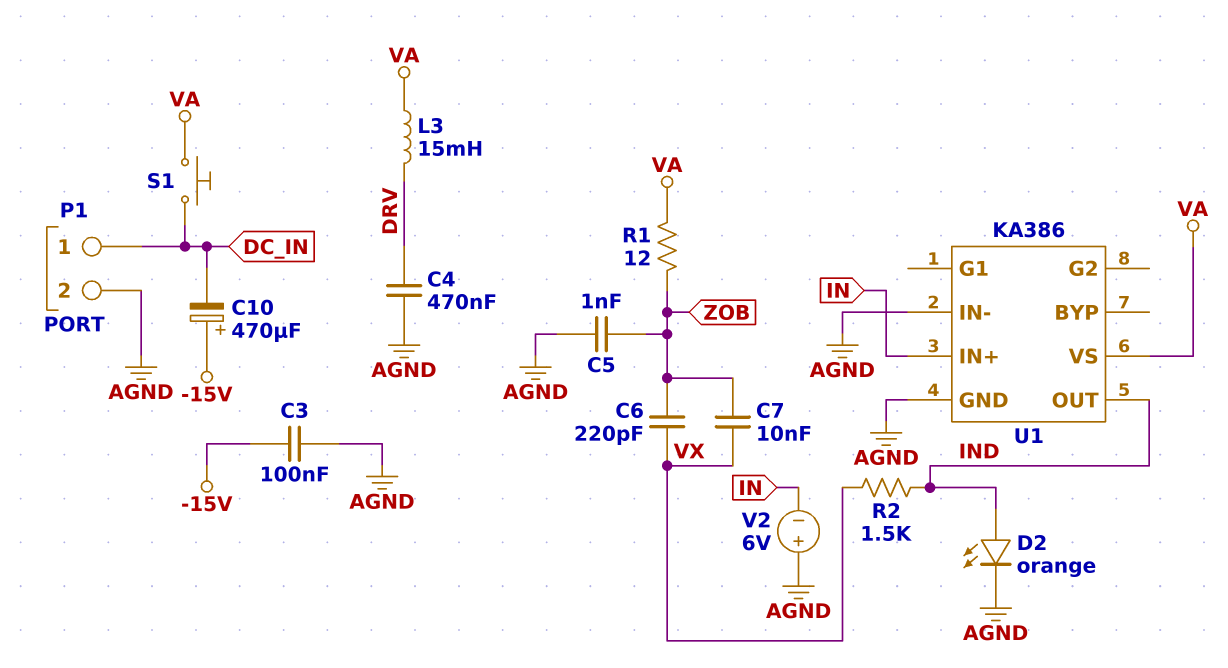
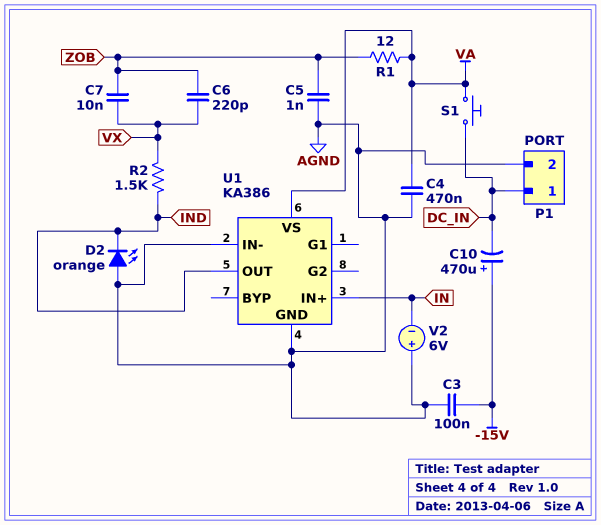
C4: 470nF (AGND, DRV) -> 470nF (AGND, VA)
D2: LED orange (A IND, K AGND) -> LED orange (A AGND, K IND)
L3: 15mH (DRV, VA) -> none

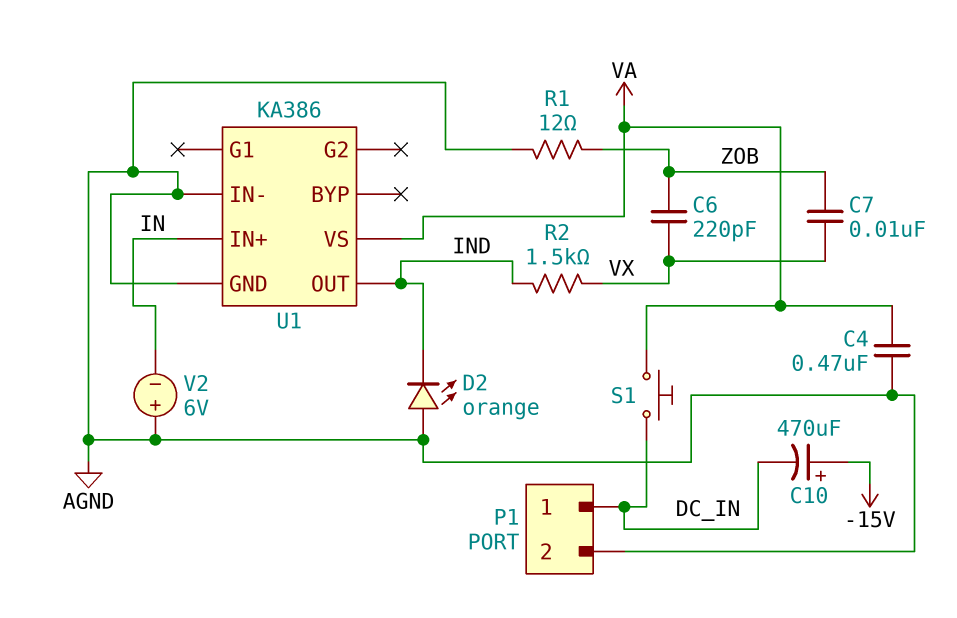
C3: 100nF (-15V, AGND) -> none
C5: 1nF (AGND, ZOB) -> none
R1: 12 (VA, ZOB) -> 12 (AGND, ZOB)

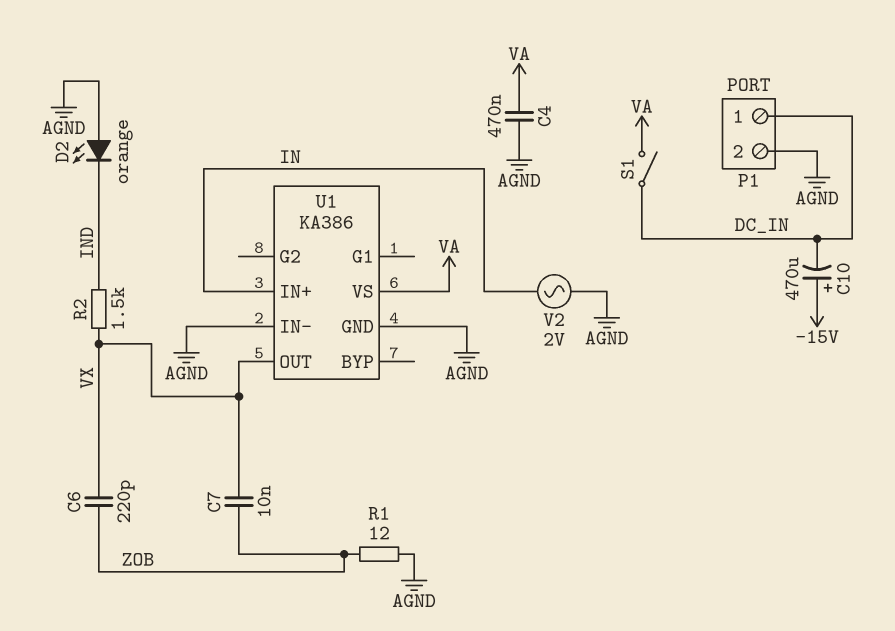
S1: button (DC_IN, VA) -> switch (DC_IN, VA)
U1 pin OUT: IND -> VX
V2: 6V (plus AGND, minus IN) -> AC 2V (AGND, IN)

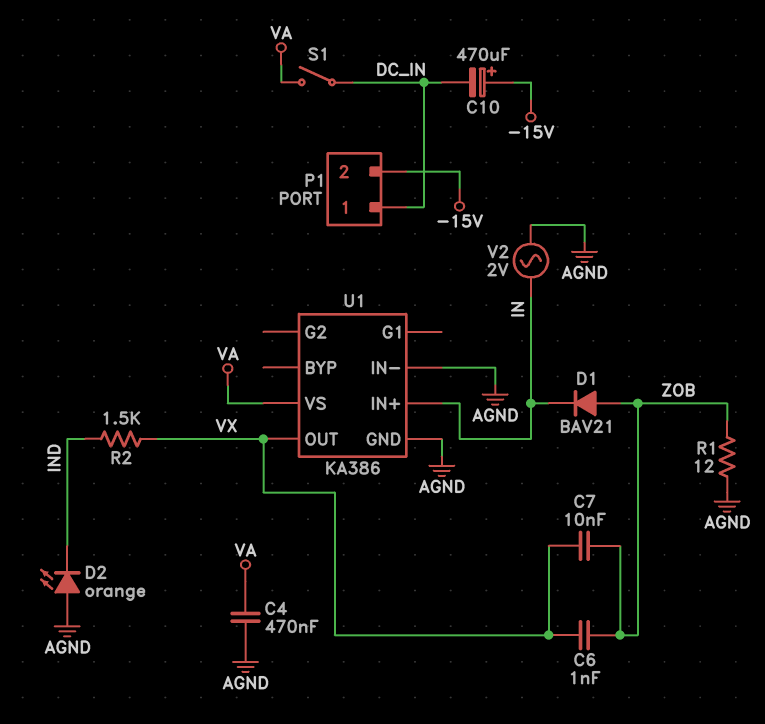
C6: 220pF (VX, ZOB) -> 1nF (VX, ZOB)
D1: none -> diode BAV21 (A ZOB, K IN)
P1 pin 2: AGND -> -15V

